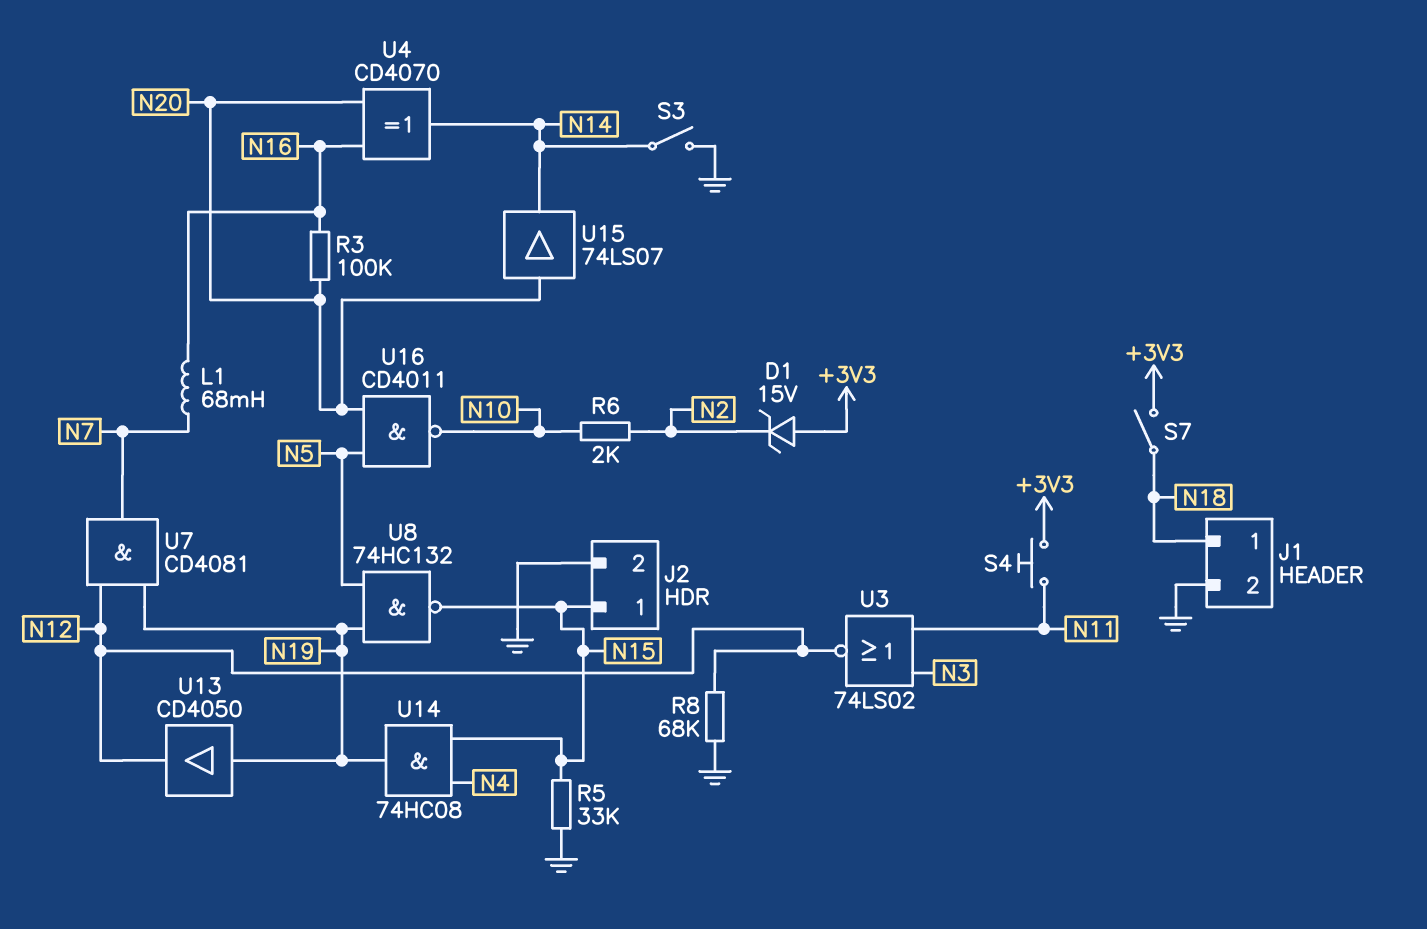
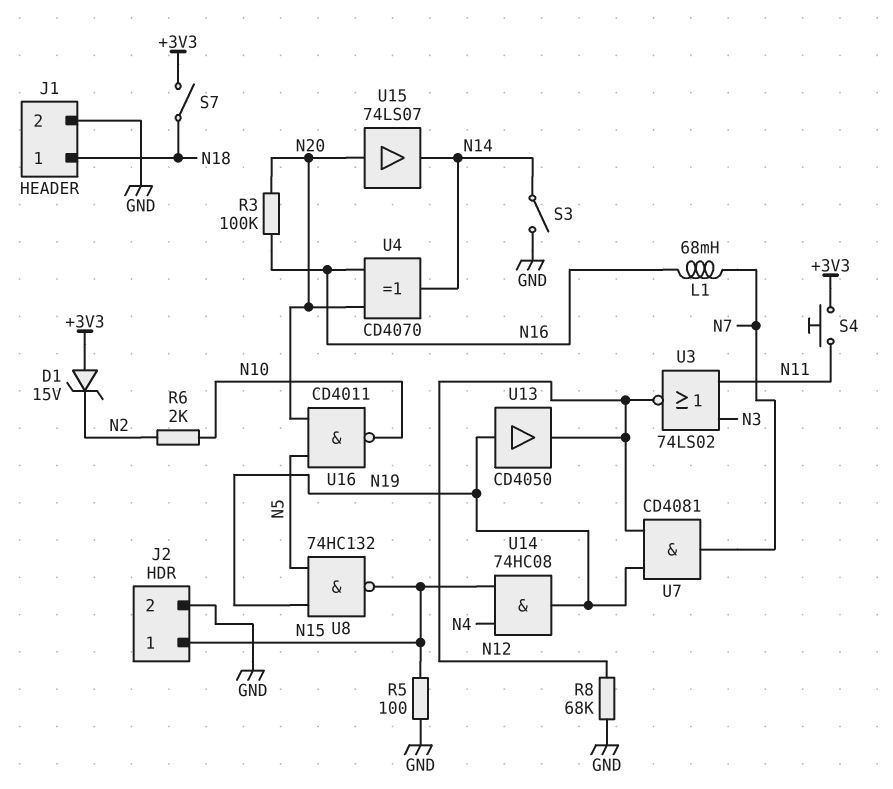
R5: 33k (GND, N15) -> 100 (GND, N15)

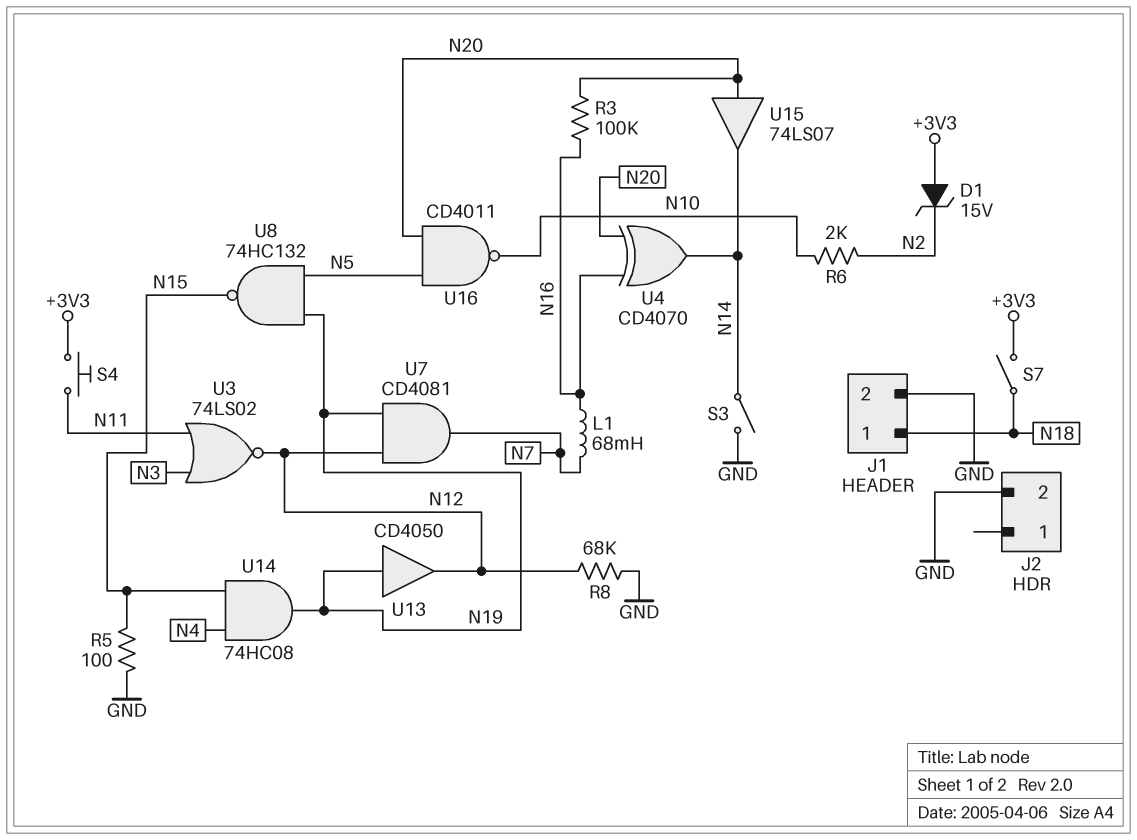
J2 pin 1: N15 -> none

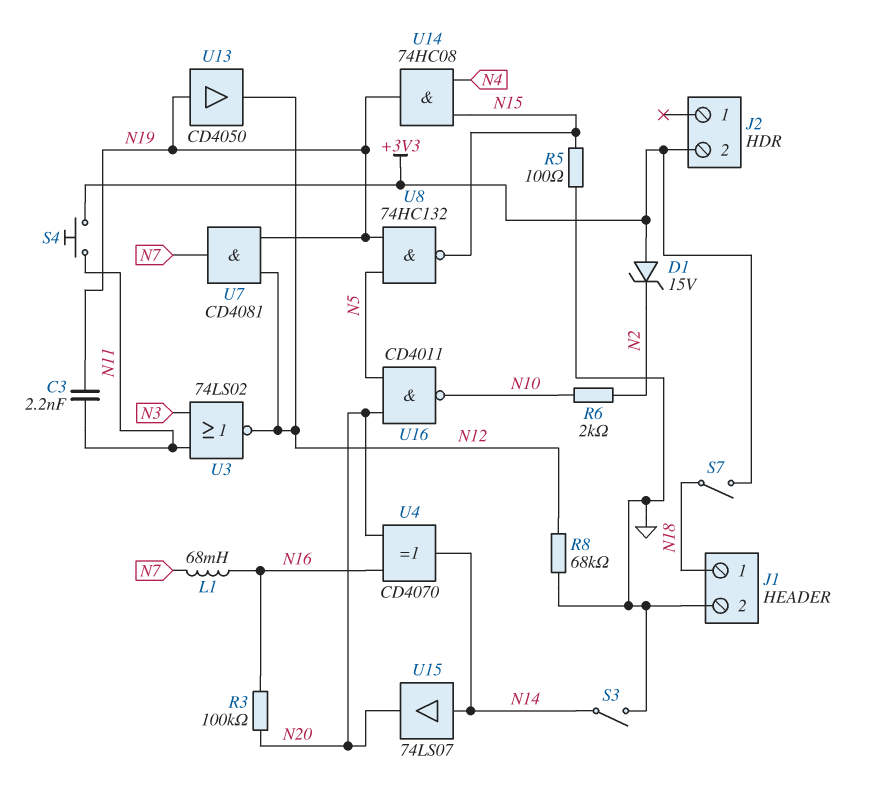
C3: none -> 2.2nF (N11, N19)
J2 pin 2: GND -> +3V3
U15: buffer 74LS07 (in N20, out N14) -> buffer 74LS07 (in N14, out N20)

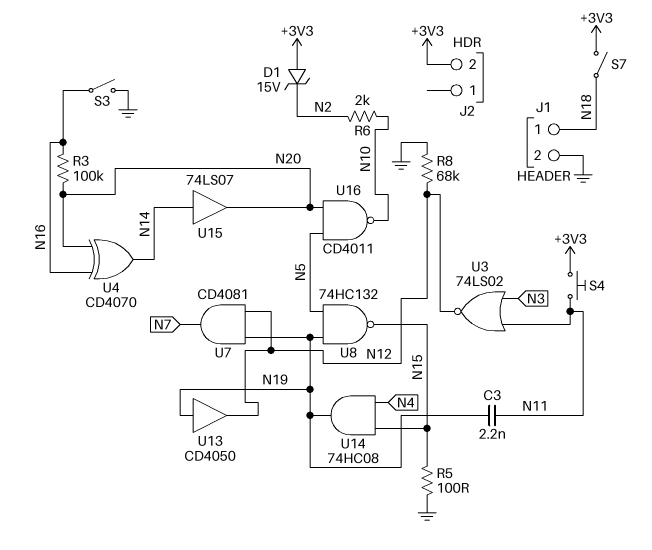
L1: 68mH (N7, N16) -> none
S3: switch (GND, N14) -> switch (GND, N16)

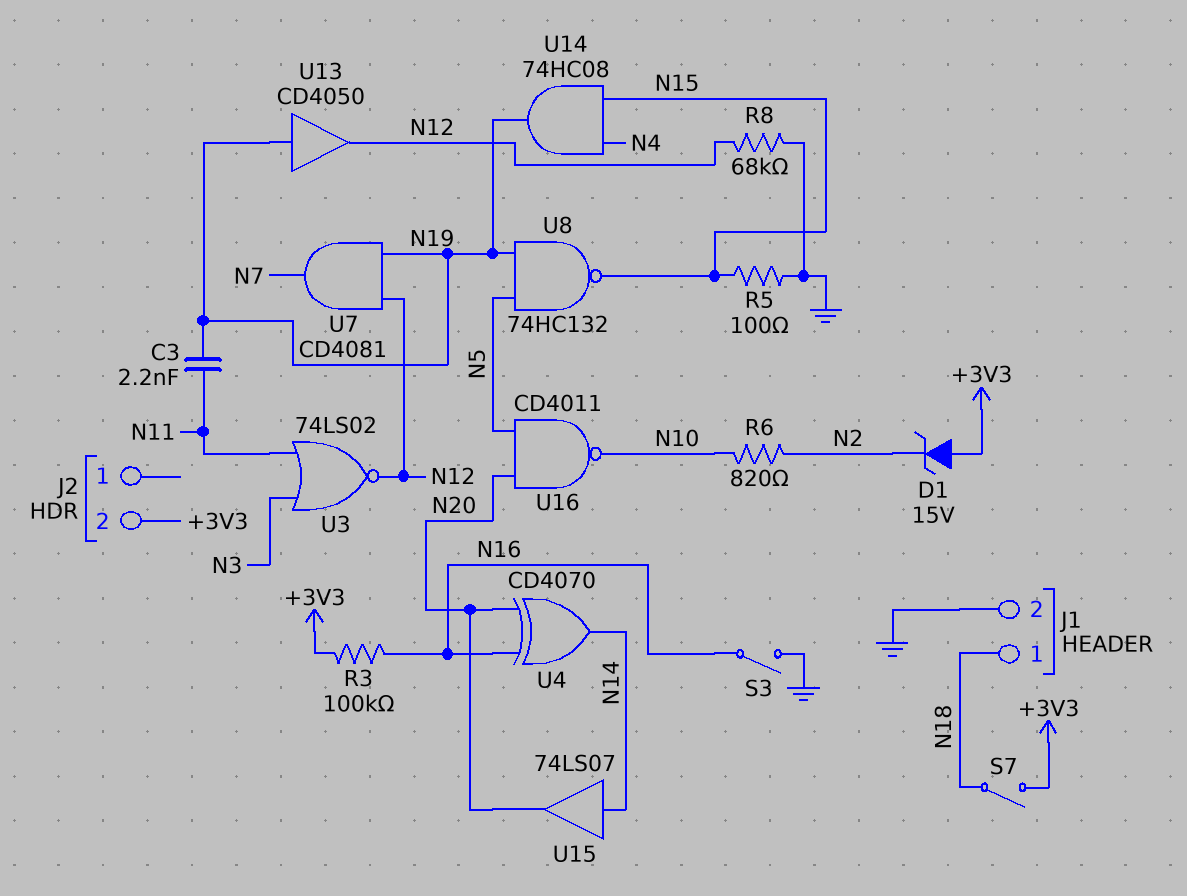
R3: 100k (N16, N20) -> 100k (+3V3, N16)
R6: 2k (N2, N10) -> 820 (N2, N10)
S4: button (+3V3, N11) -> none

